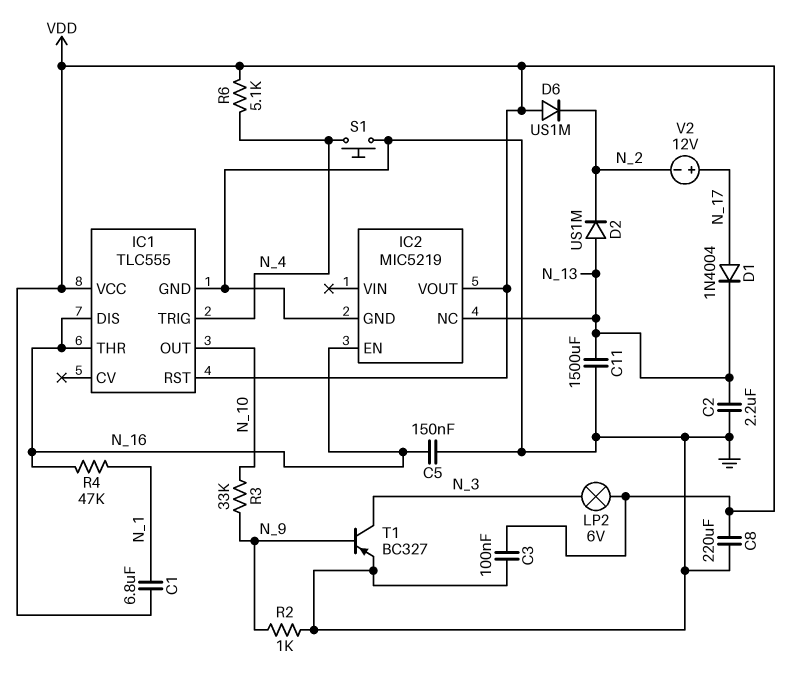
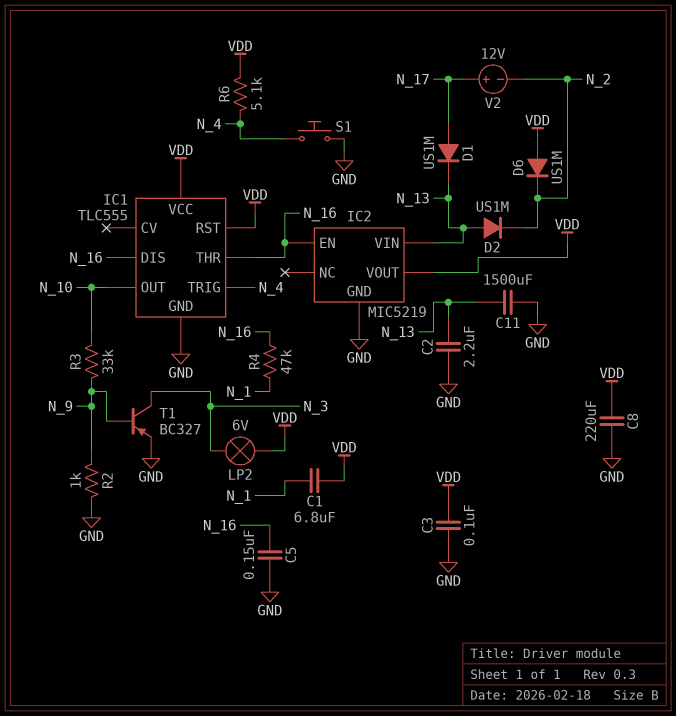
D1: diode 1N4004 (A N_17, K N_13) -> diode US1M (A N_17, K N_13)
IC2 pin NC: N_13 -> none
IC2 pin VIN: none -> N_13

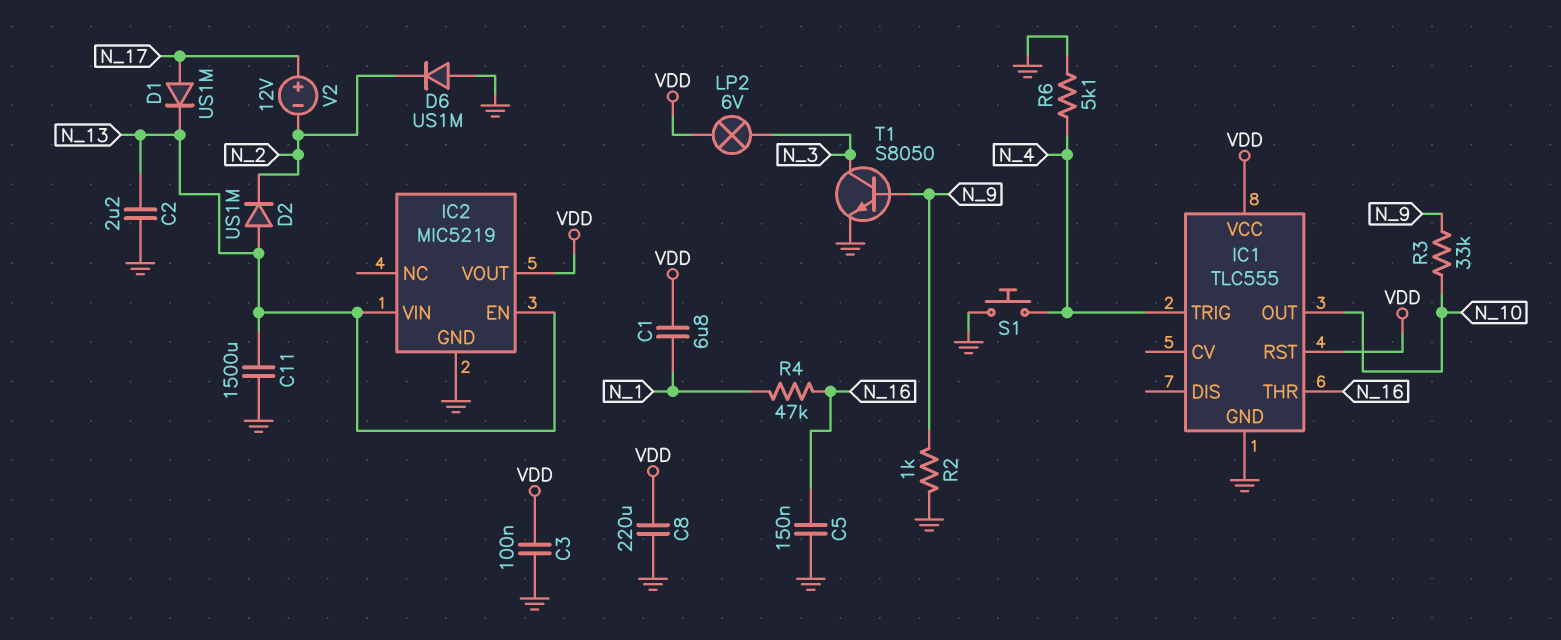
D6: diode US1M (A VDD, K N_2) -> diode US1M (A GND, K N_2)
IC1 pin DIS: N_16 -> none
IC2 pin EN: N_16 -> N_13
R6: 5.1k (N_4, VDD) -> 5.1k (GND, N_4)
T1: PNP BC327 (B N_9, C N_3, E GND) -> NPN S8050 (B N_9, C N_3, E GND)

